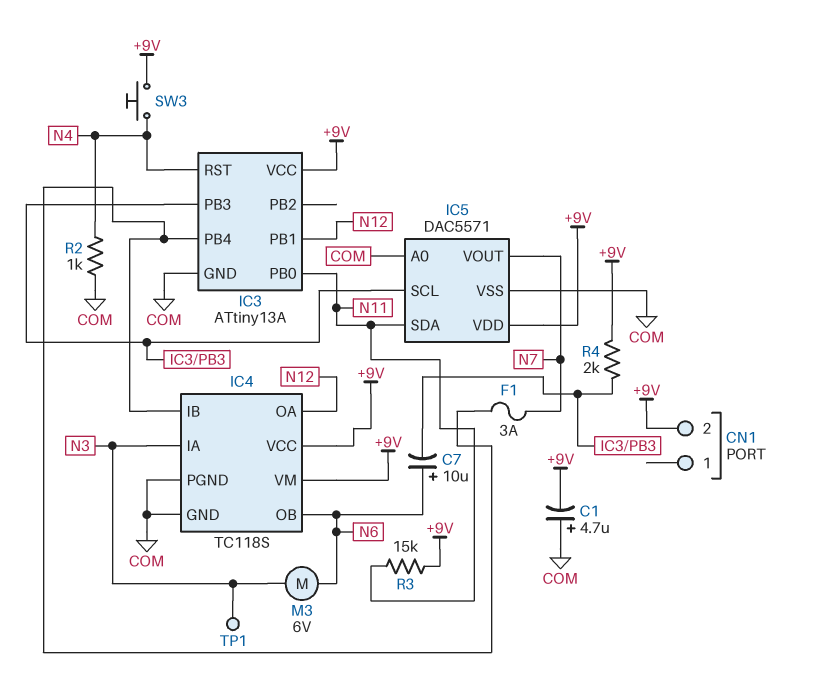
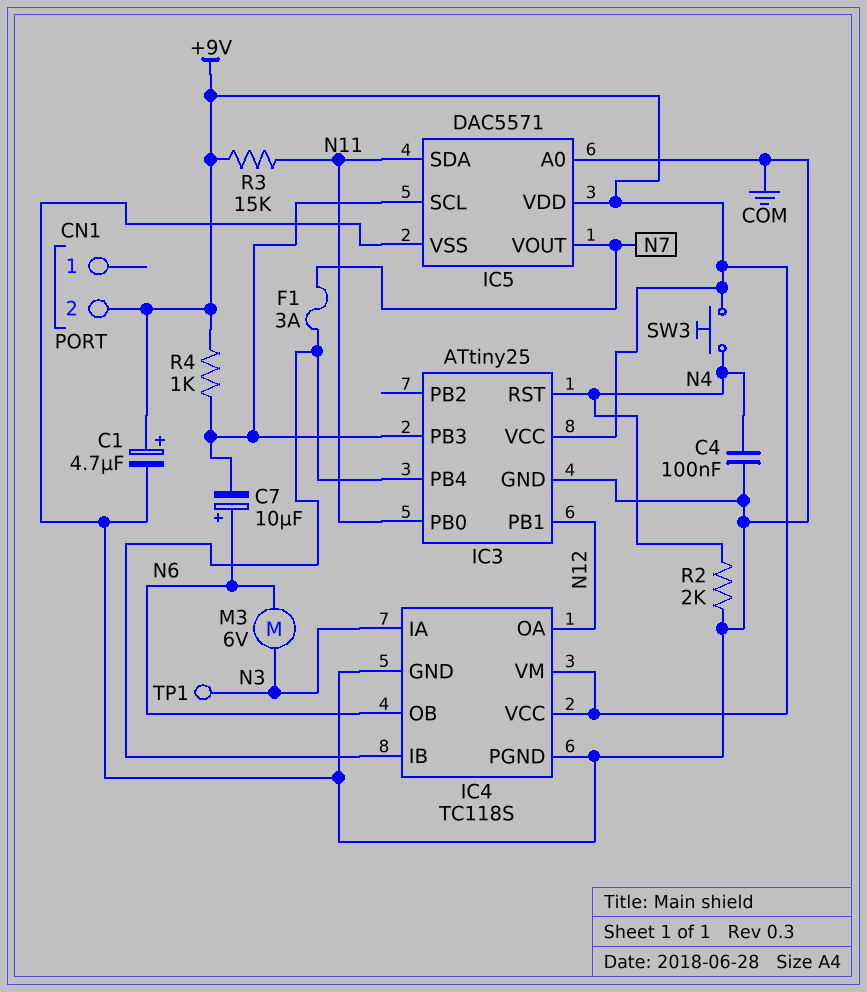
C1: 4.7uF (plus COM, minus +9V) -> 4.7uF (plus +9V, minus COM)
C4: none -> 100nF (COM, N4)
IC3: ATtiny13A -> ATtiny25
R2: 1k (COM, N4) -> 2k (COM, N4)
R4: 2k (+9V, IC3/PB3) -> 1k (+9V, IC3/PB3)

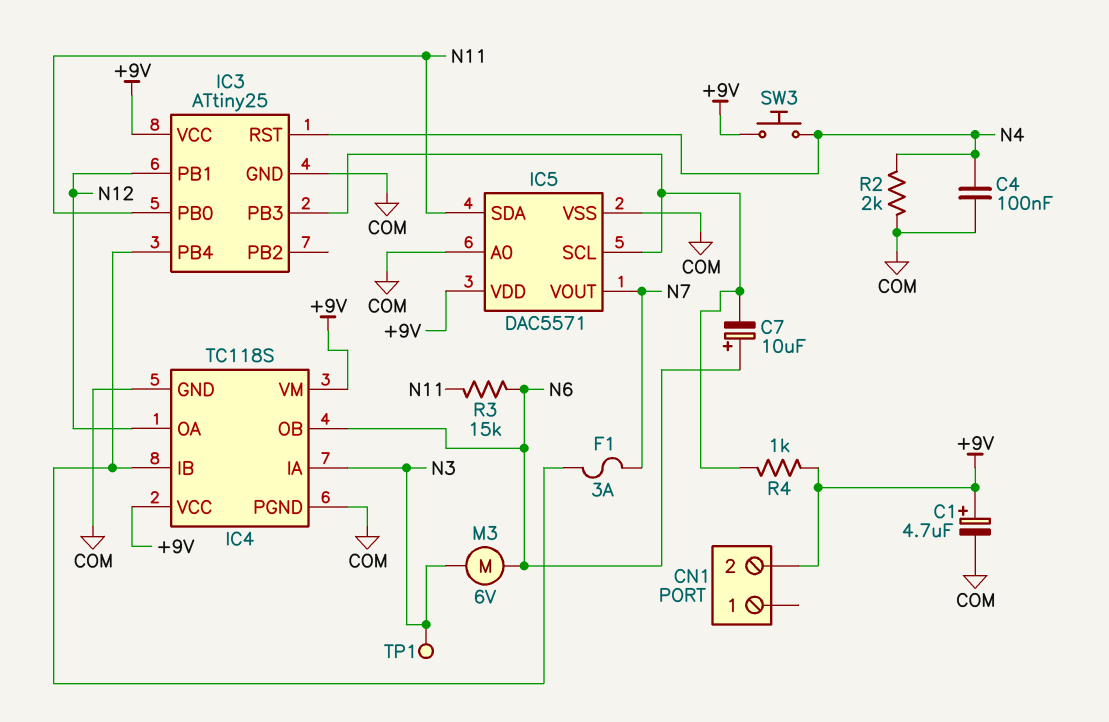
R3: 15k (+9V, N11) -> 15k (N6, N11)

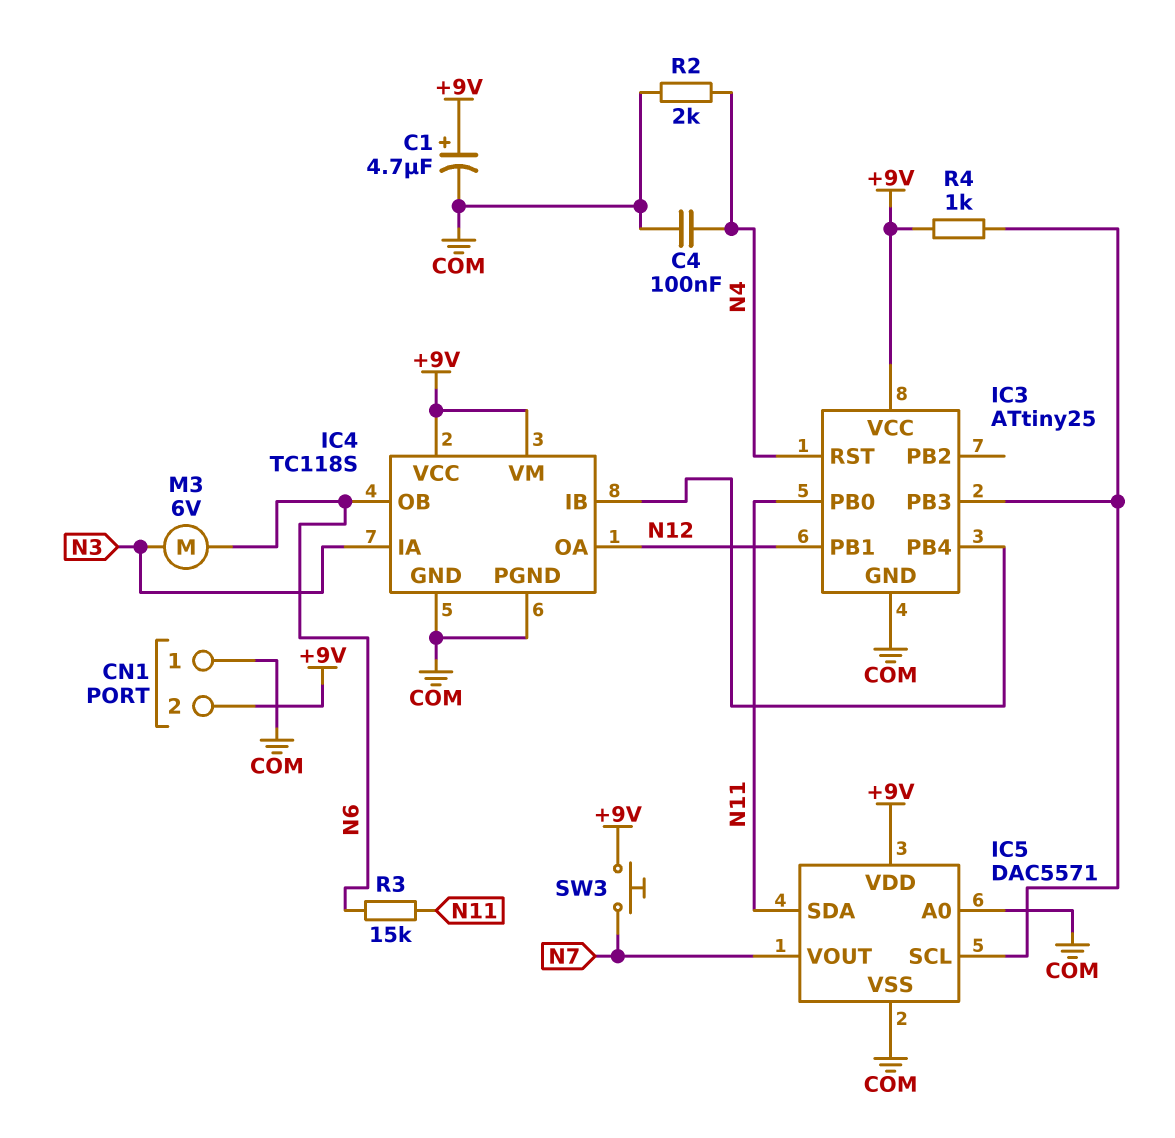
C7: 10uF (plus N6, minus IC3/PB3) -> none
CN1 pin 1: none -> COM
F1: 3A (IC3/PB4, N7) -> none
SW3: button (+9V, N4) -> button (+9V, N7)
TP1: test point (N3) -> none

